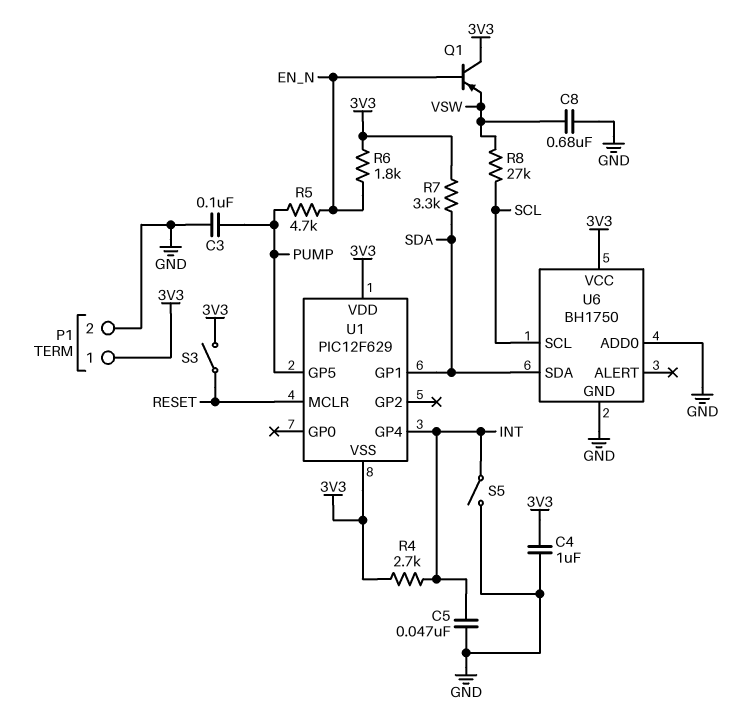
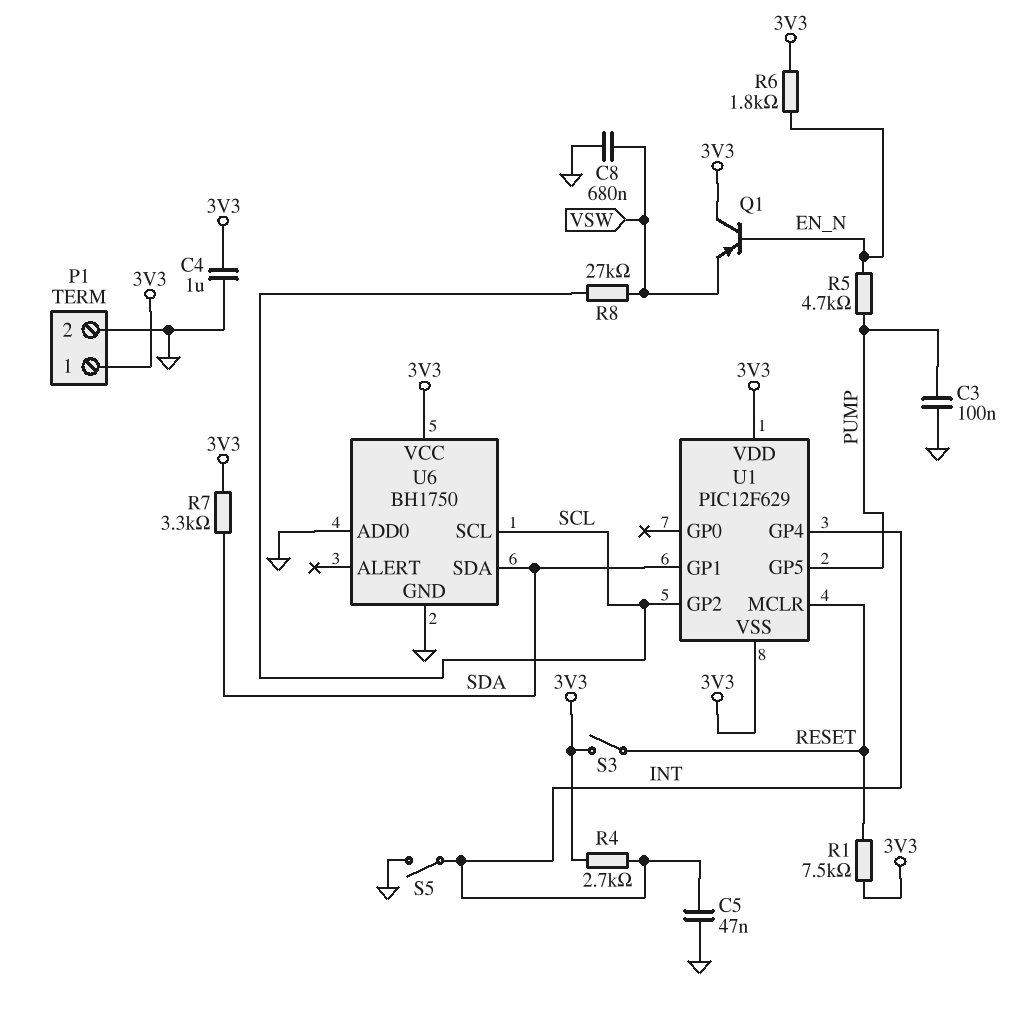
R1: none -> 7.5k (3V3, RESET)
U1 pin GP2: none -> SCL

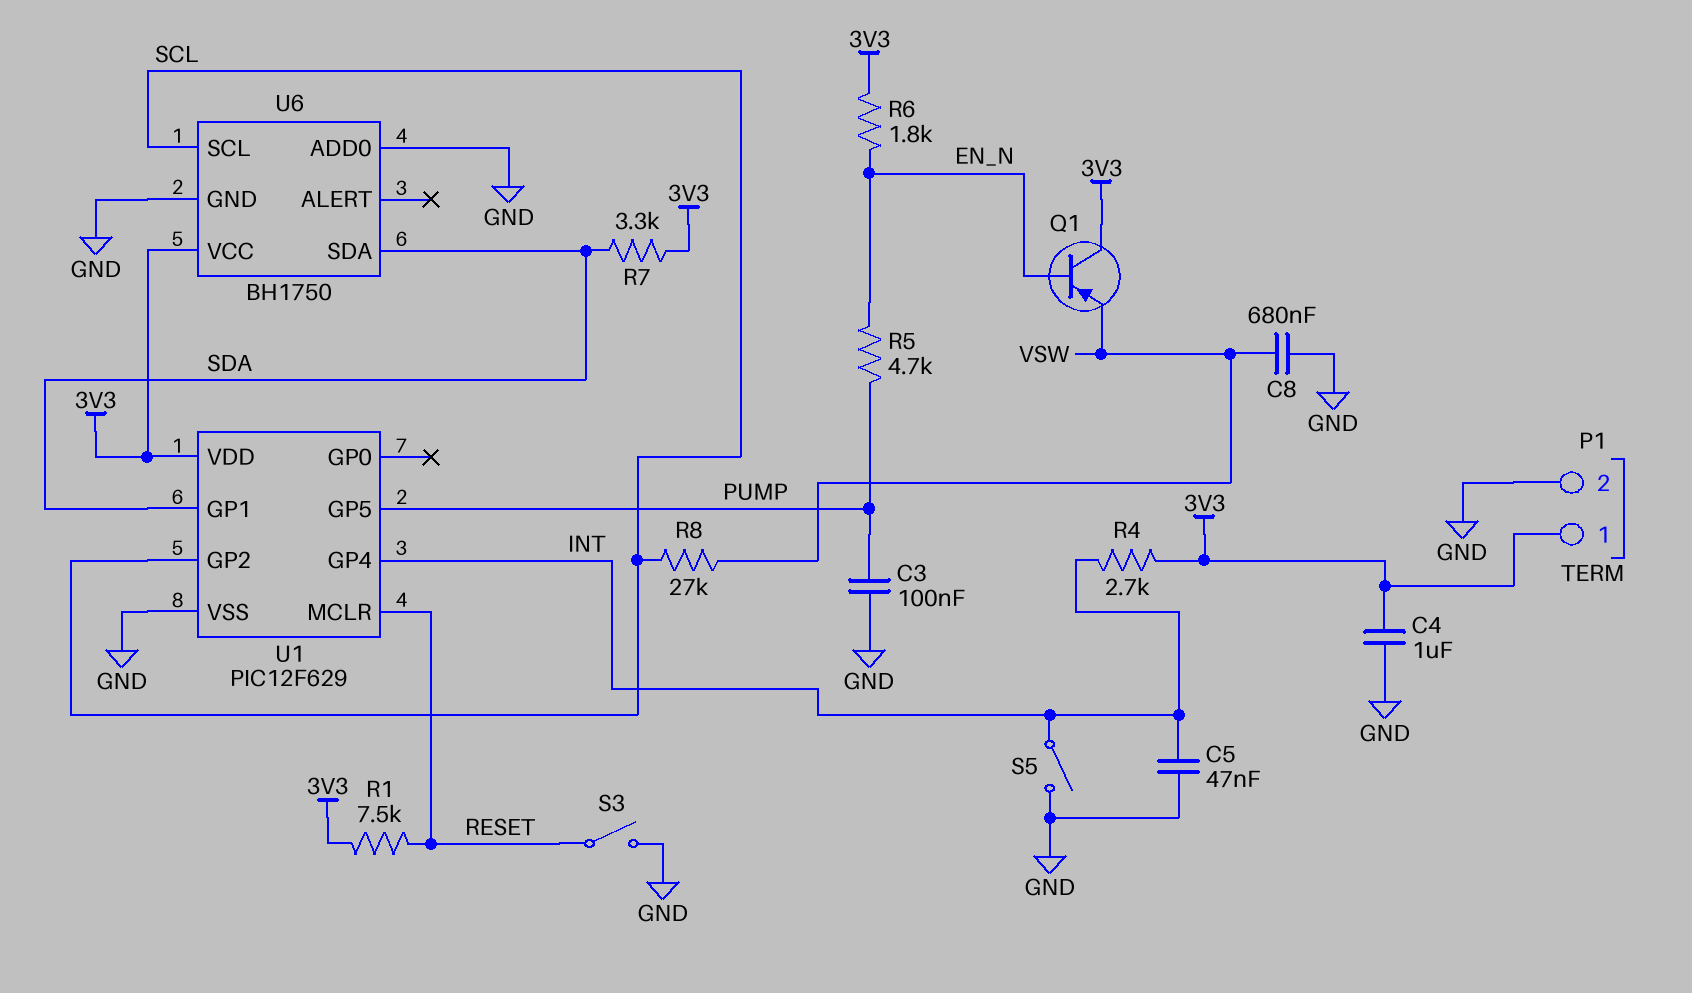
S3: switch (3V3, RESET) -> switch (GND, RESET)
U1 pin VSS: 3V3 -> GND

